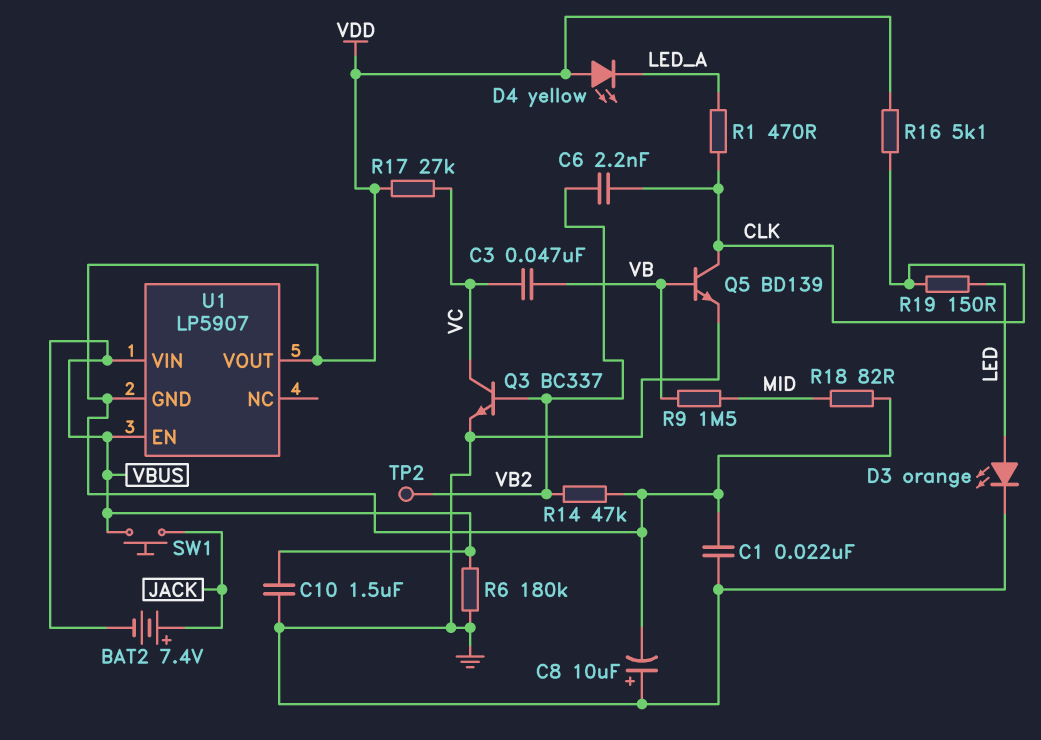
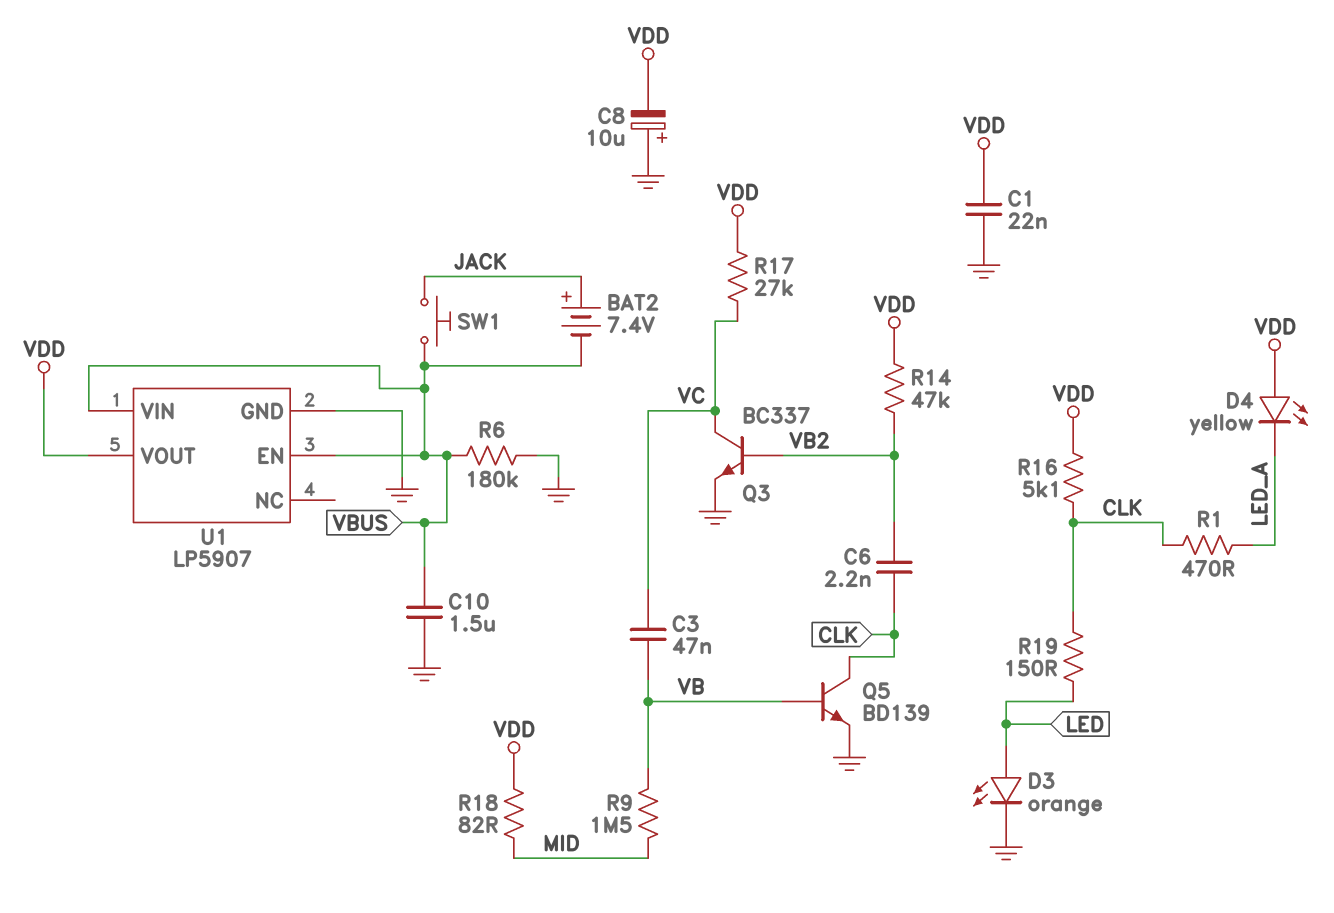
TP2: test point (VB2) -> none
U1 pin GND: VDD -> GND

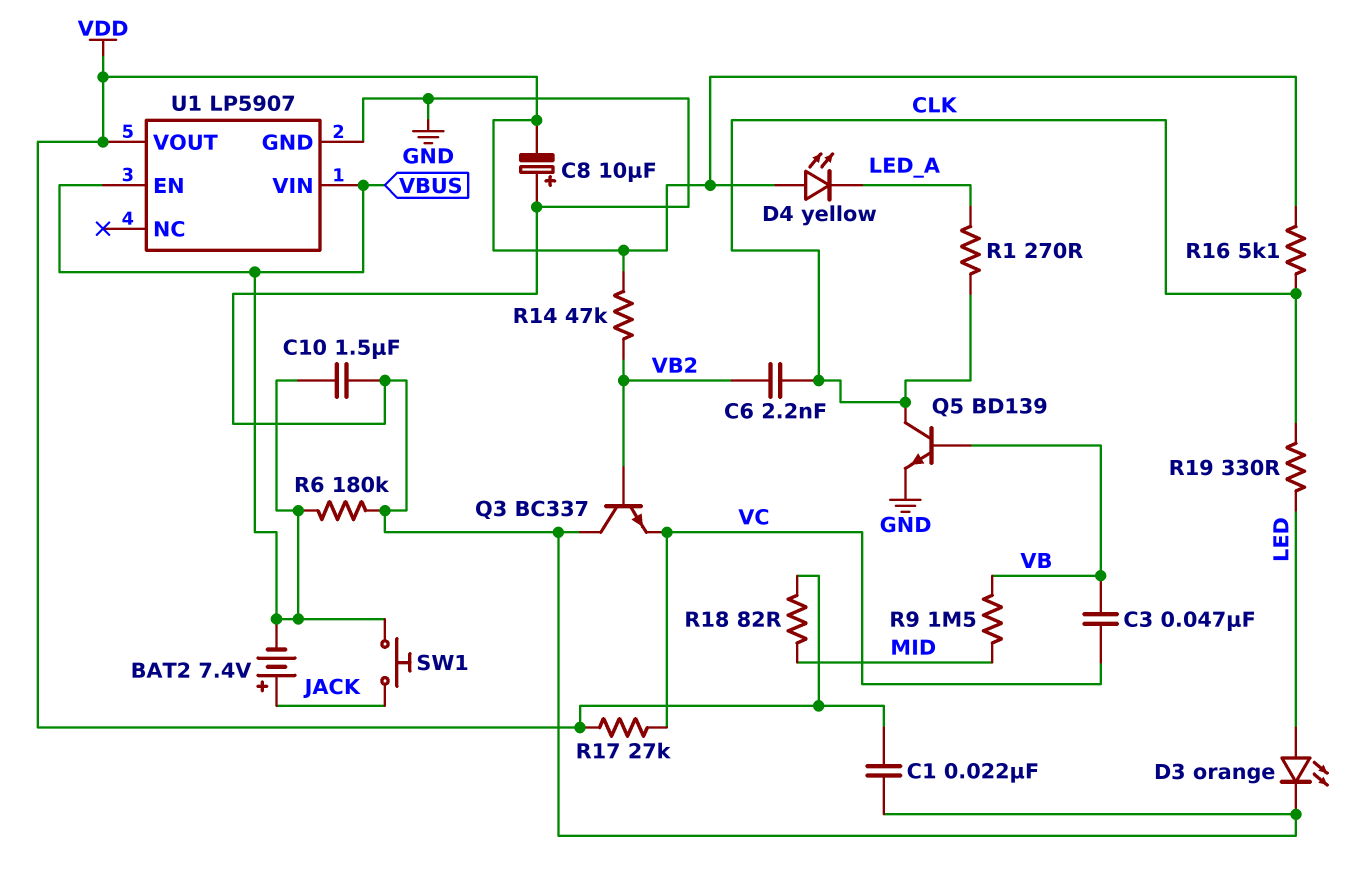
Q3: NPN BC337 (B VB2, C VC, E GND) -> NPN BC337 (B VB2, C GND, E VC)
R1: 470 (CLK, LED_A) -> 270 (CLK, LED_A)
R19: 150 (CLK, LED) -> 330 (CLK, LED)

